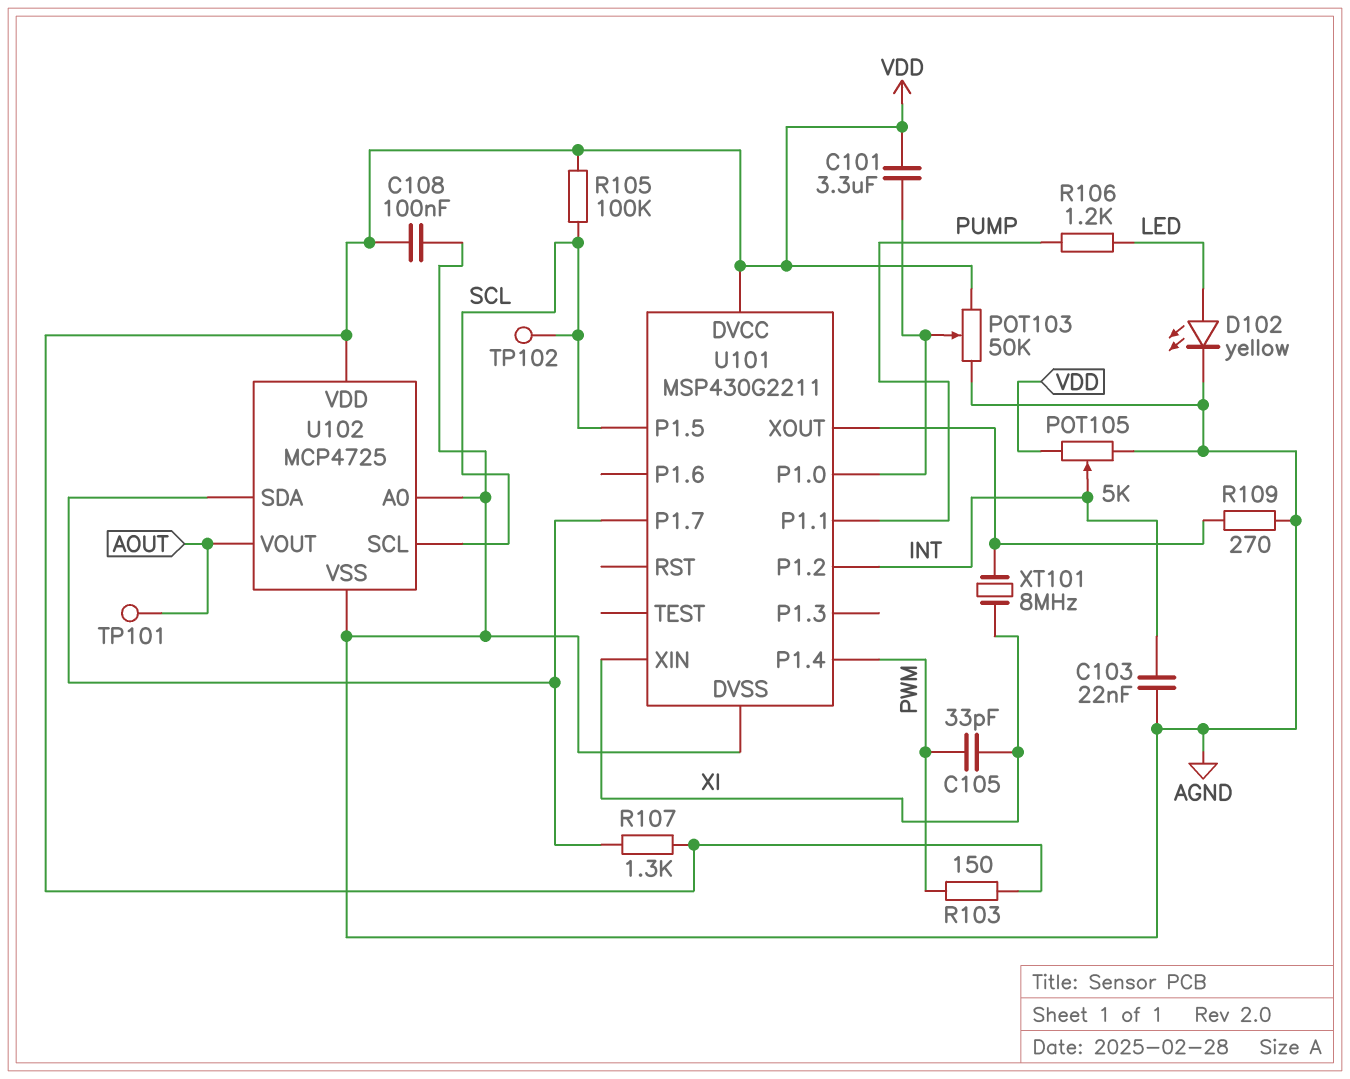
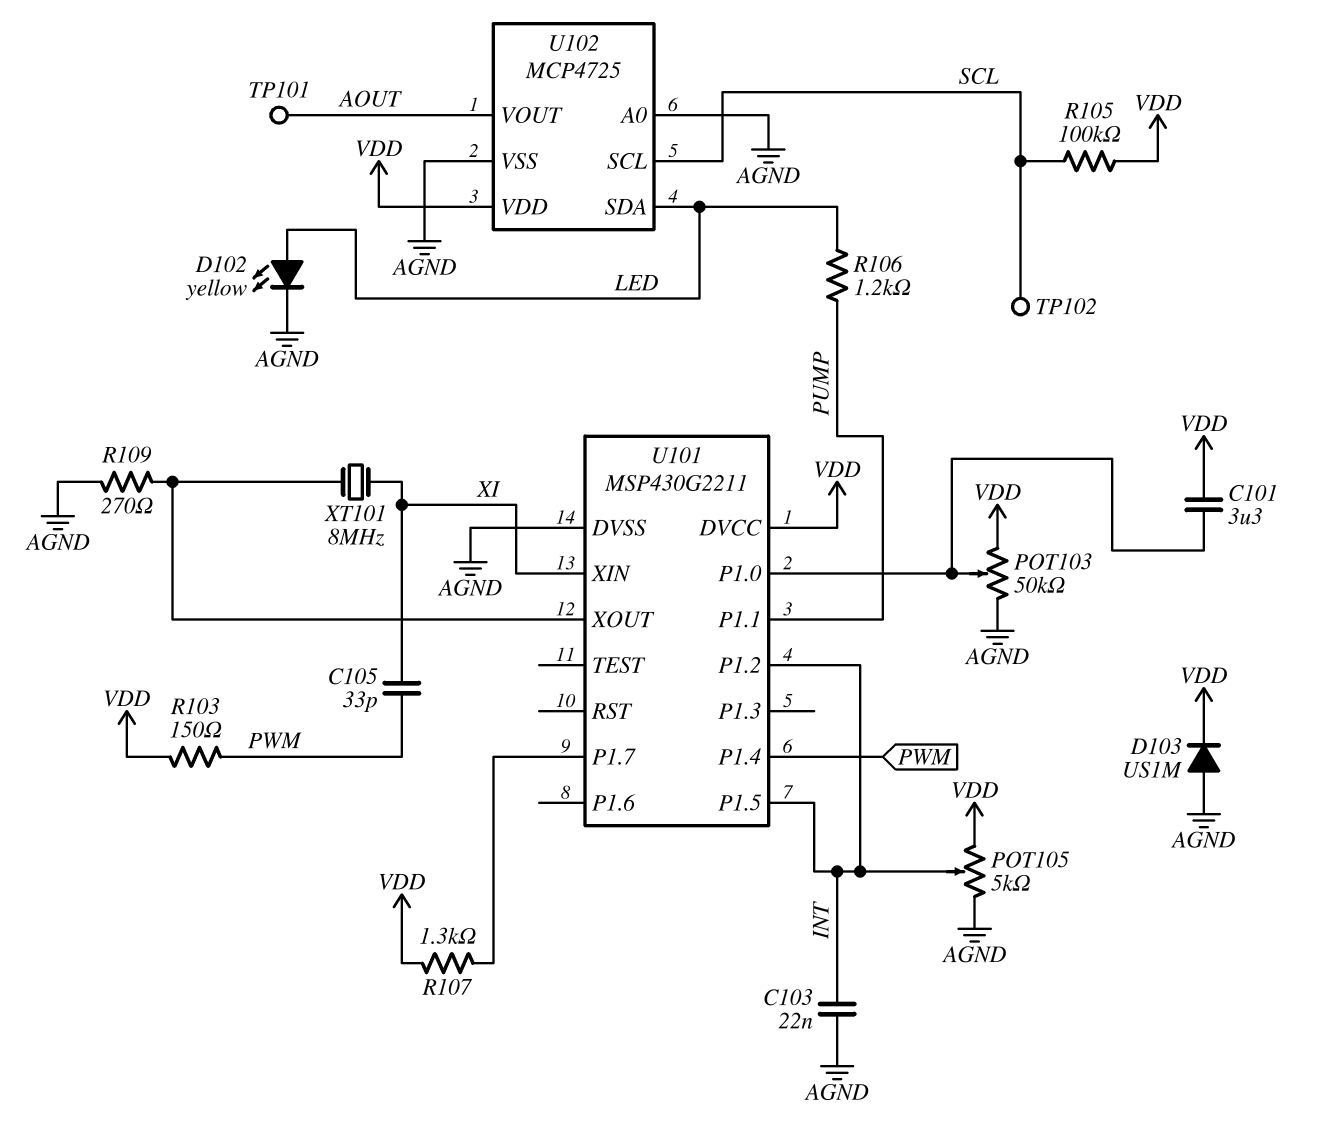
C108: 100nF (AGND, VDD) -> none
D103: none -> diode US1M (A AGND, K VDD)
U101 pin P1.5: SCL -> INT
U102 pin SDA: U101/P1.7 -> LED

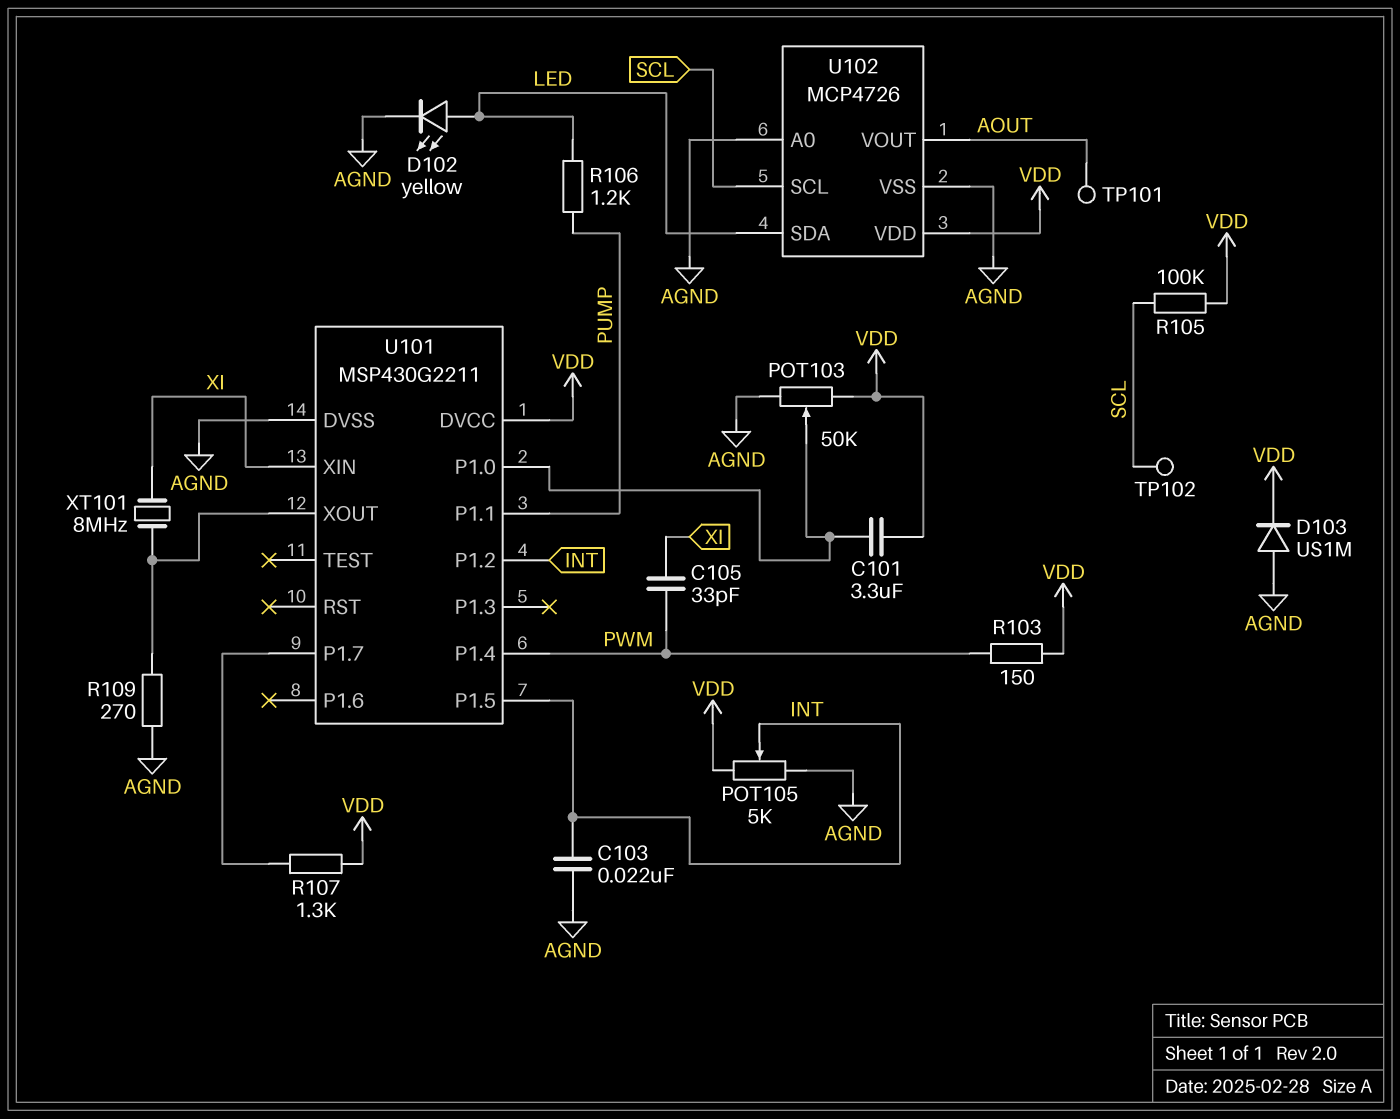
U102: MCP4725 -> MCP4726

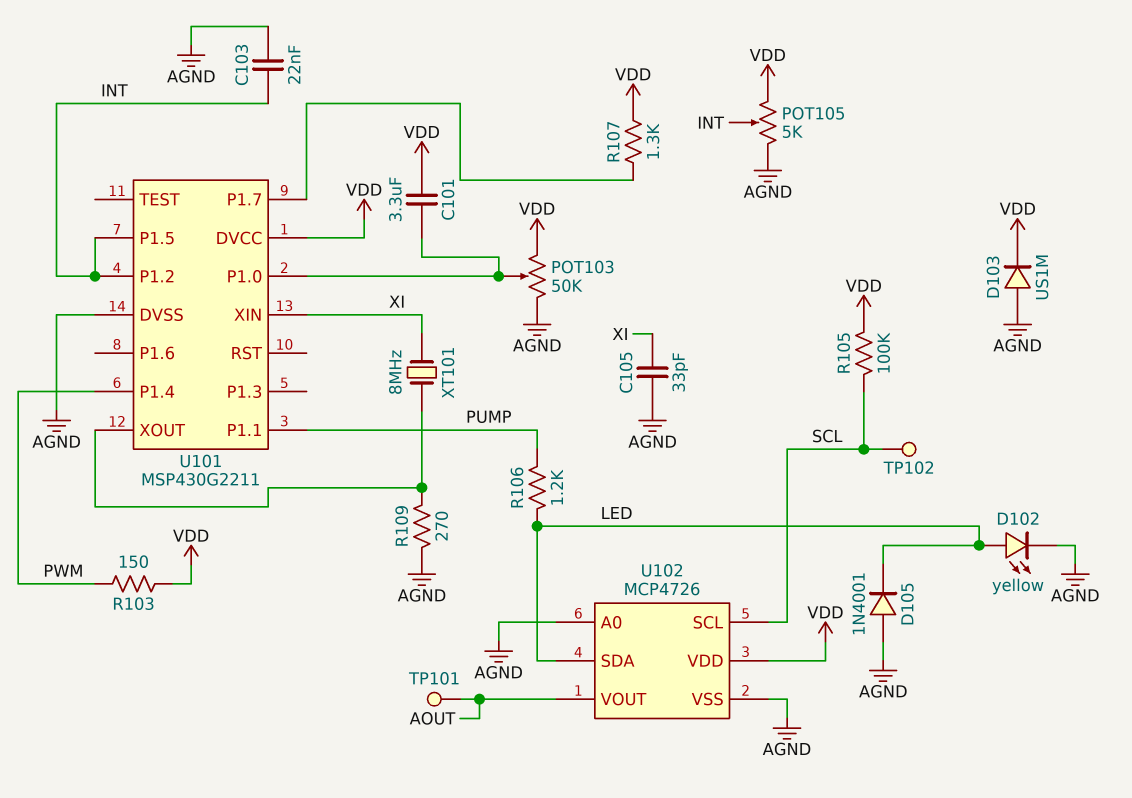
C105: 33pF (PWM, XI) -> 33pF (AGND, XI)
D105: none -> diode 1N4001 (A AGND, K LED)

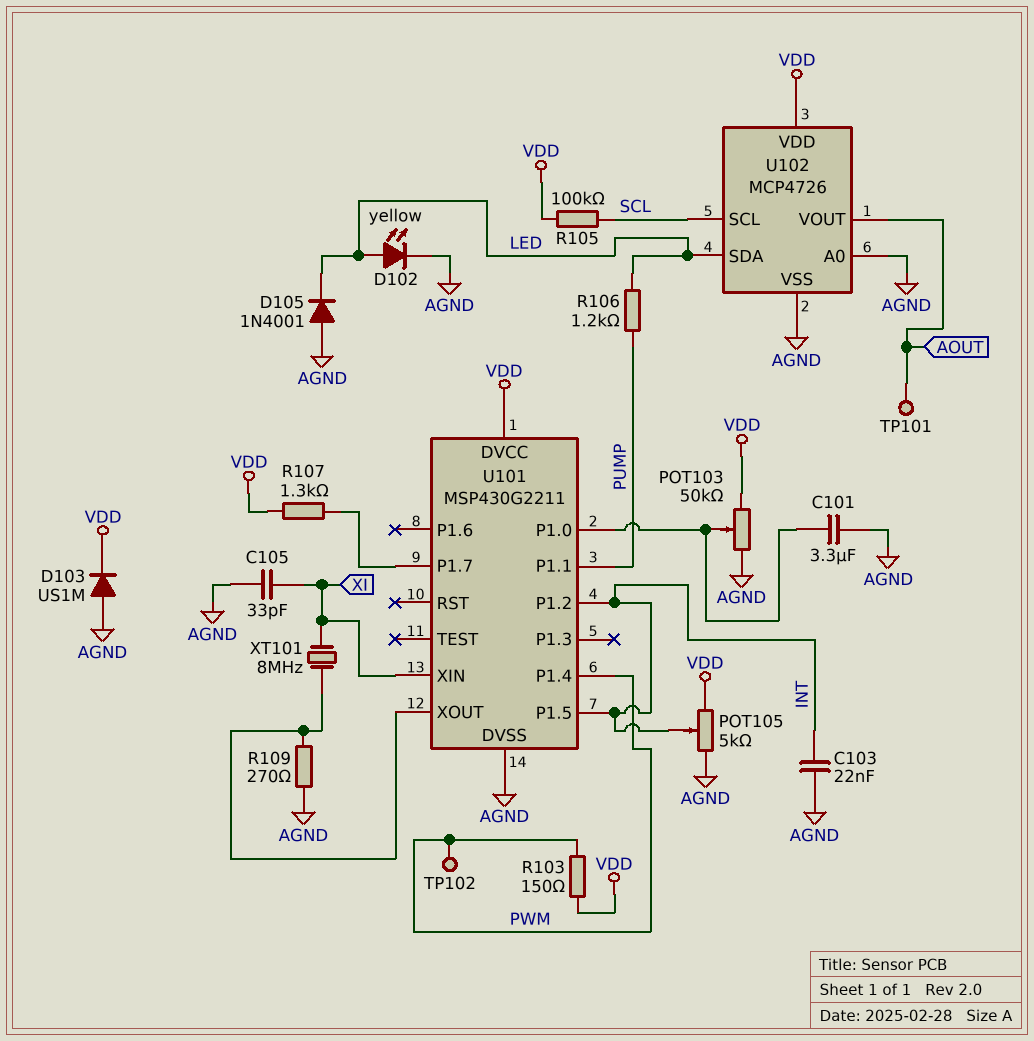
C101: 3.3uF (U101/P1.0, VDD) -> 3.3uF (AGND, U101/P1.0)
TP102: test point (SCL) -> test point (PWM)

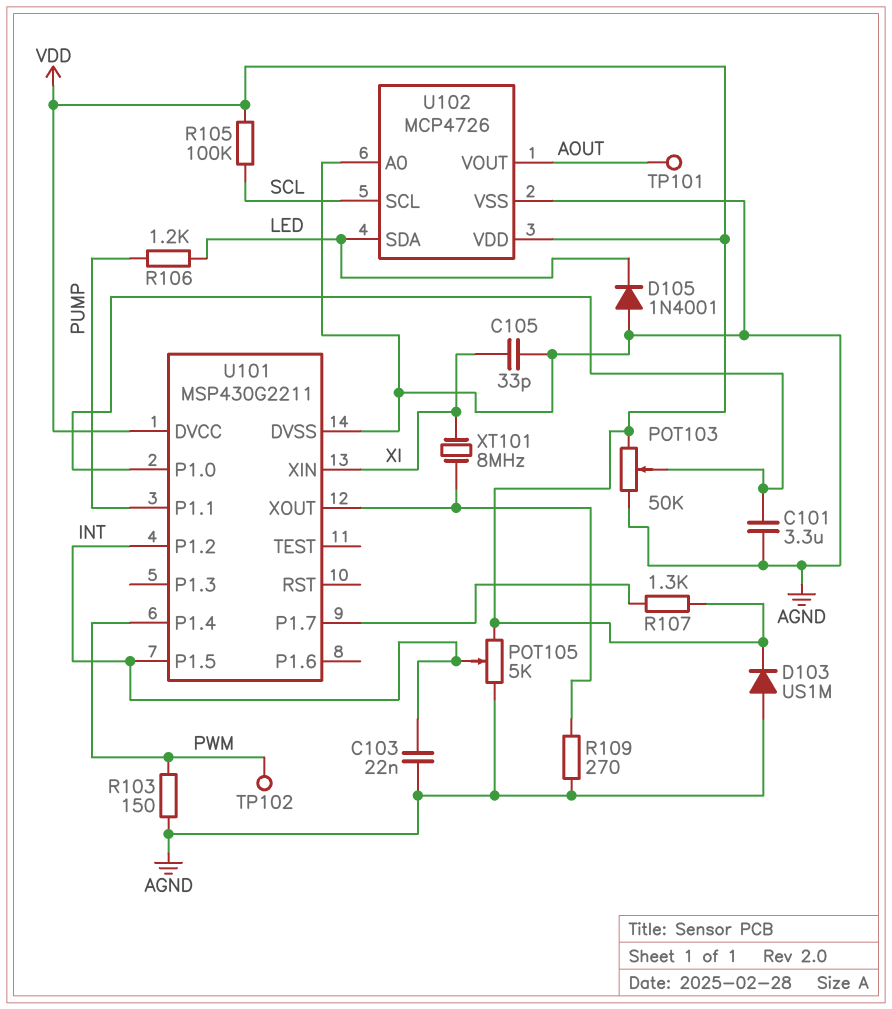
D102: LED yellow (A LED, K AGND) -> none
R103: 150 (PWM, VDD) -> 150 (AGND, PWM)

